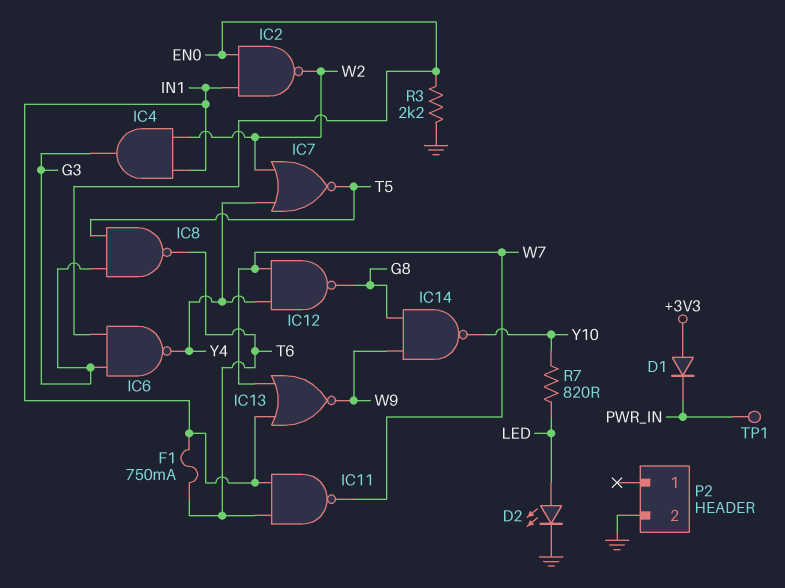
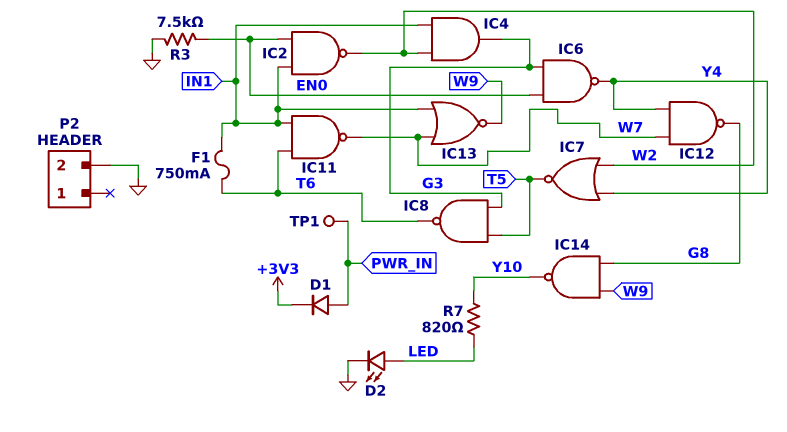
D1: diode (A +3V3, K PWR_IN) -> diode (A PWR_IN, K +3V3)
R3: 2.2k (EN0, GND) -> 7.5k (EN0, GND)

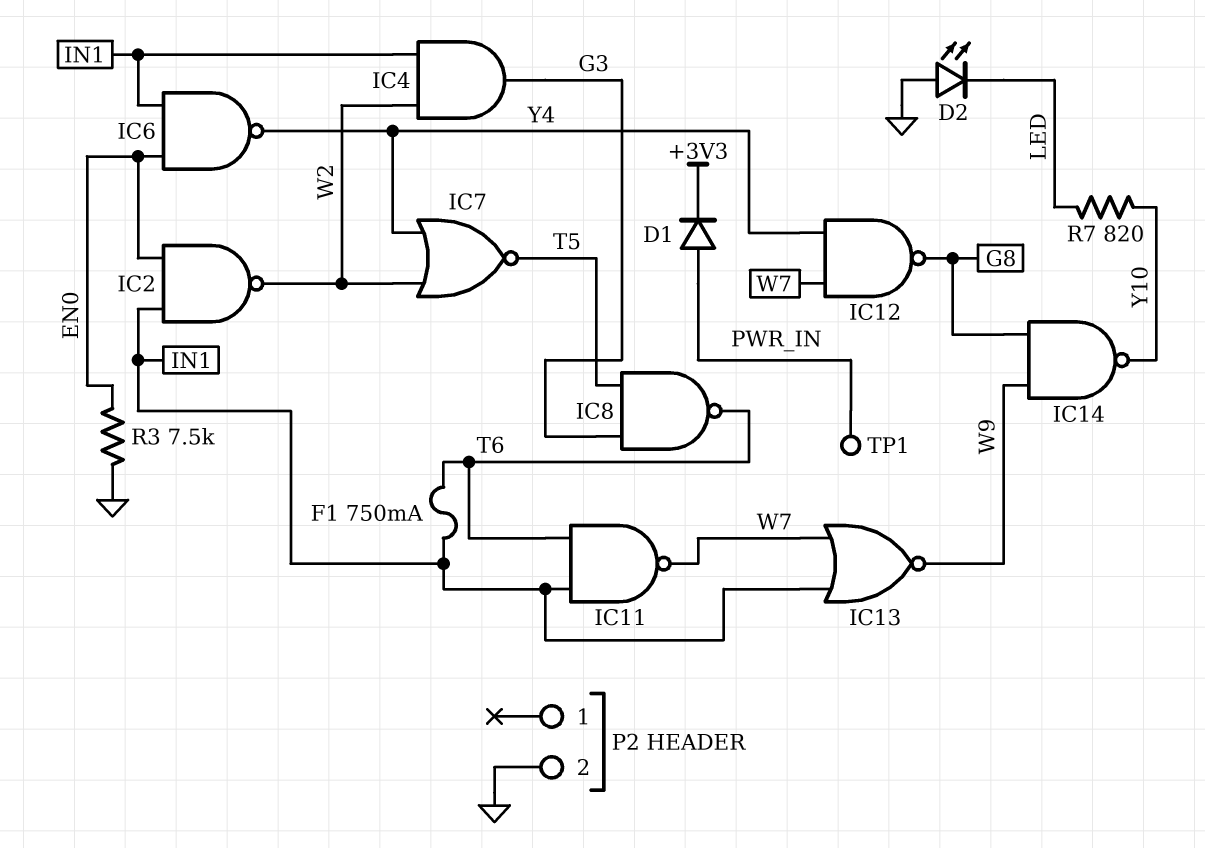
D2: LED (A LED, K GND) -> LED (A GND, K LED)
IC6: NAND (in EN0, in G3, out Y4) -> NAND (in EN0, in IN1, out Y4)

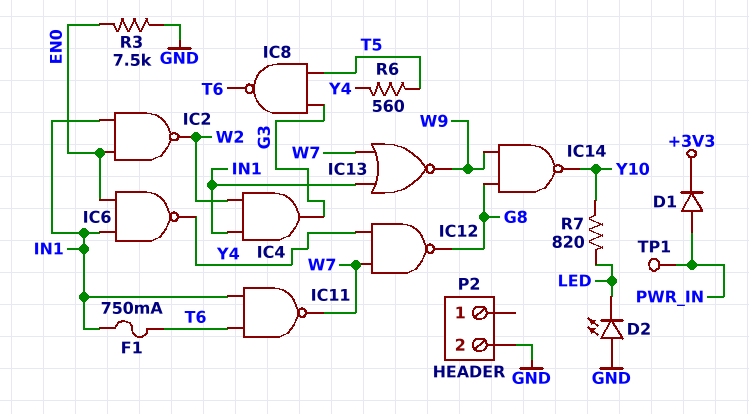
IC7: NOR (in W2, in Y4, out T5) -> none
R6: none -> 560 (T5, Y4)

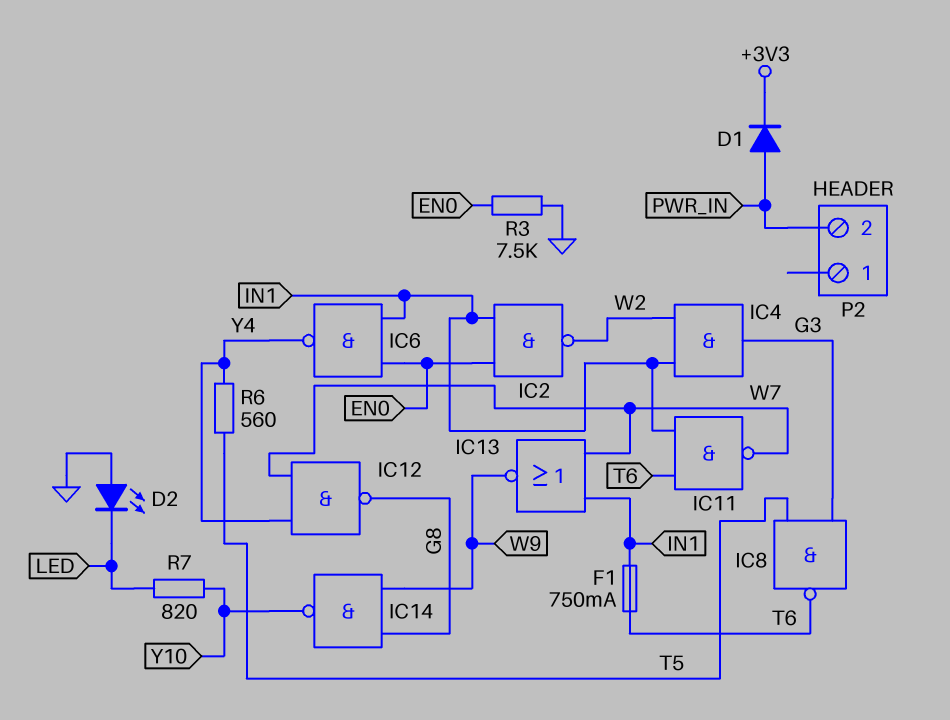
P2 pin 2: GND -> PWR_IN
TP1: test point (PWR_IN) -> none

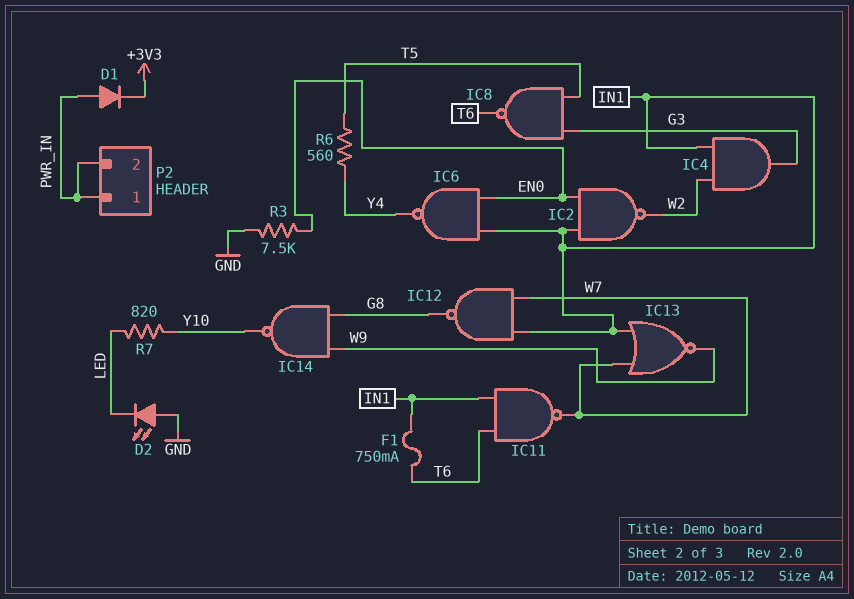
IC12: NAND (in W7, in Y4, out G8) -> NAND (in IN1, in W7, out G8)
P2 pin 1: none -> PWR_IN

